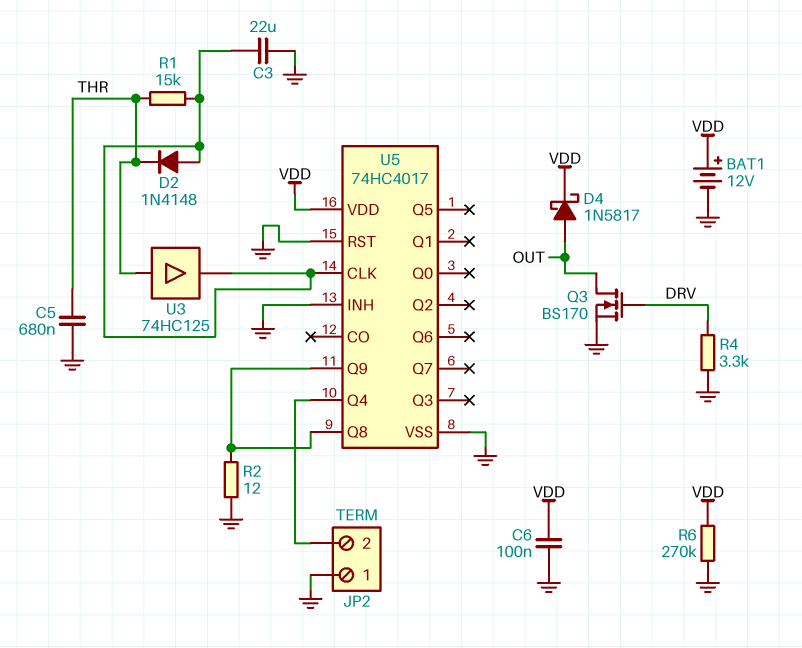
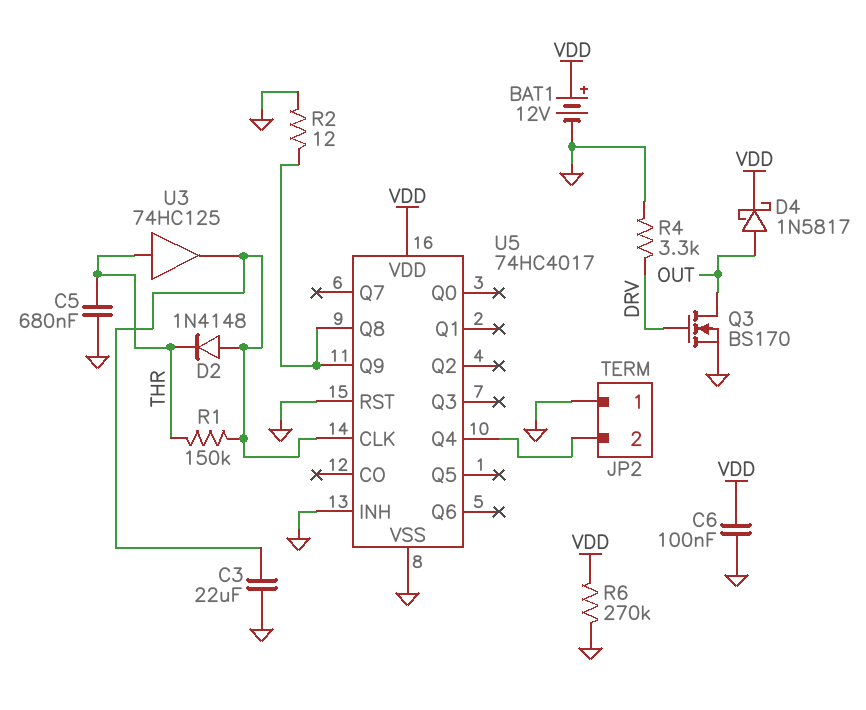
R1: 15k (THR, U5/CLK) -> 150k (THR, U5/CLK)

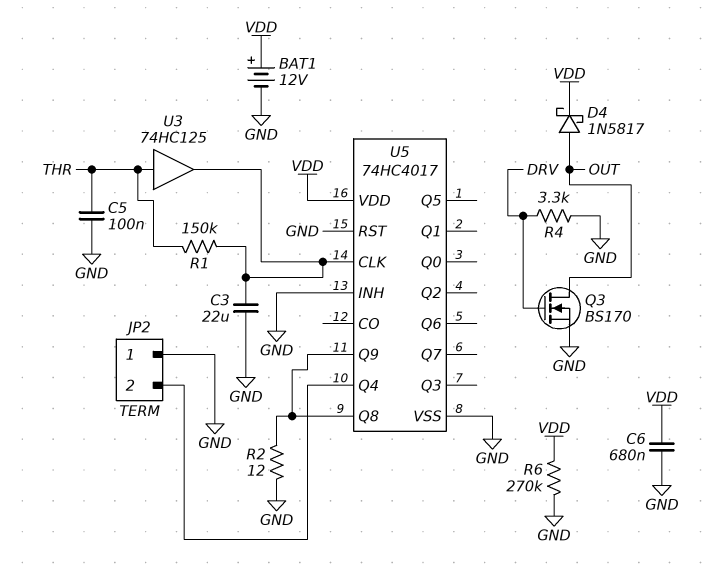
C5: 680nF (GND, THR) -> 100nF (GND, THR)
C6: 100nF (GND, VDD) -> 680nF (GND, VDD)
D2: diode 1N4148 (A U5/CLK, K THR) -> none

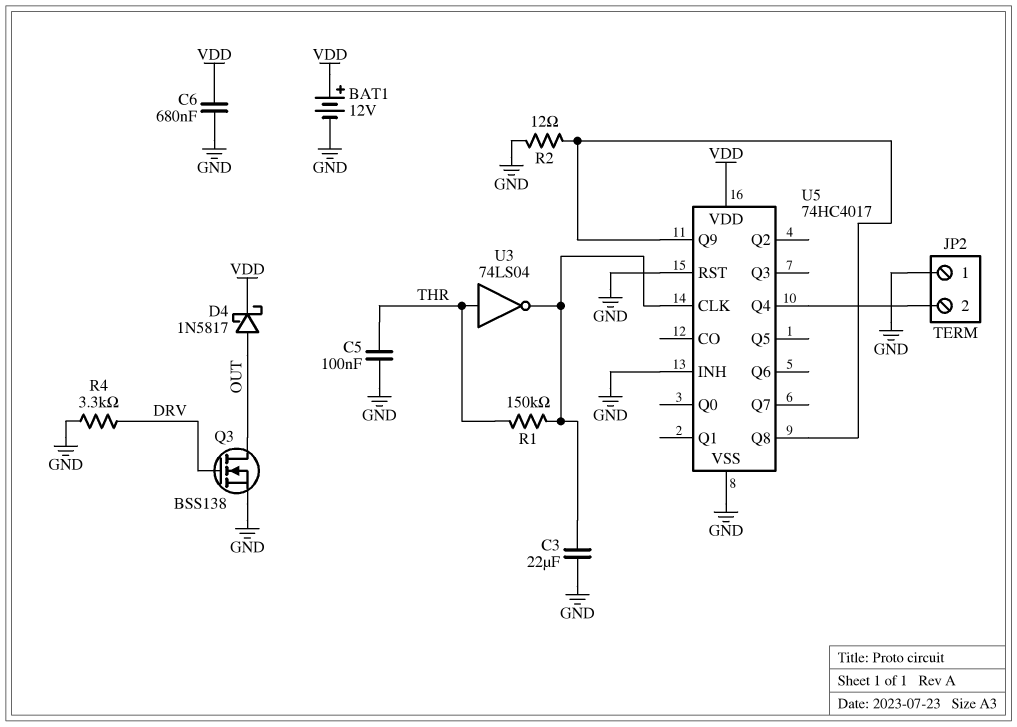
Q3: NMOS BS170 (G DRV, D OUT, S GND) -> NMOS BSS138 (G DRV, D OUT, S GND)
R6: 270k (GND, VDD) -> none
U3: buffer 74HC125 (in THR, out U5/CLK) -> NOT 74LS04 (in THR, out U5/CLK)

